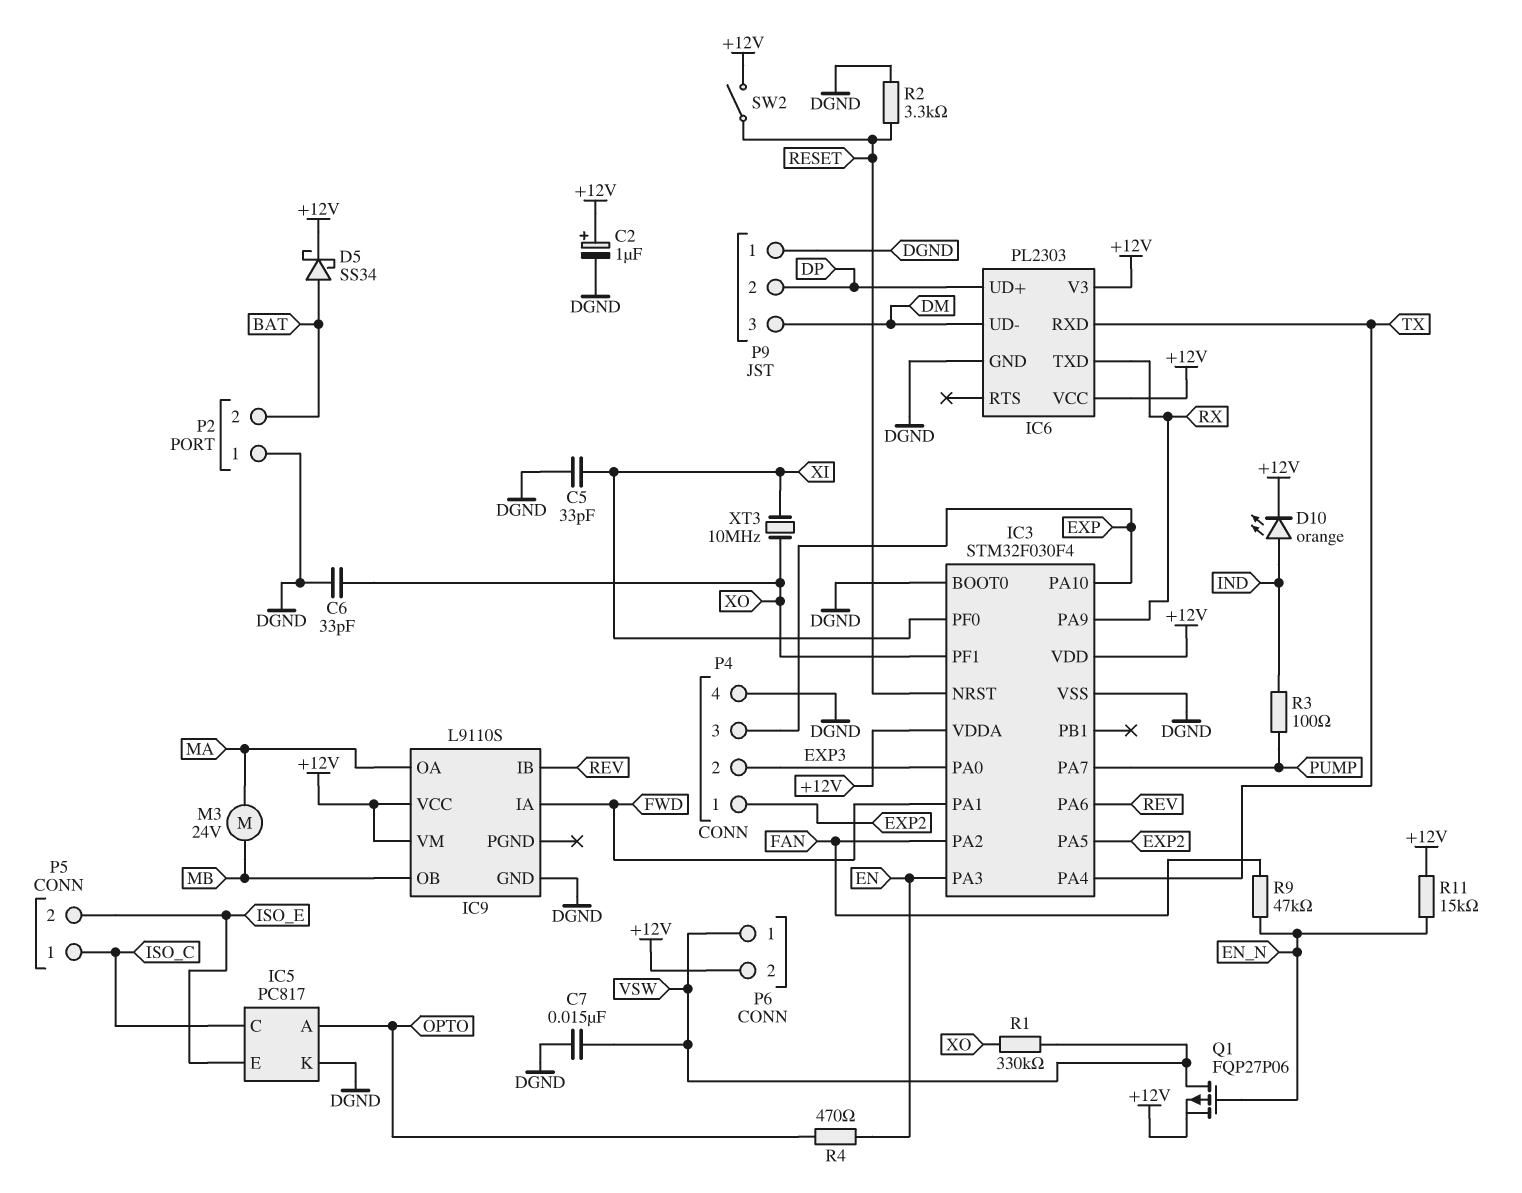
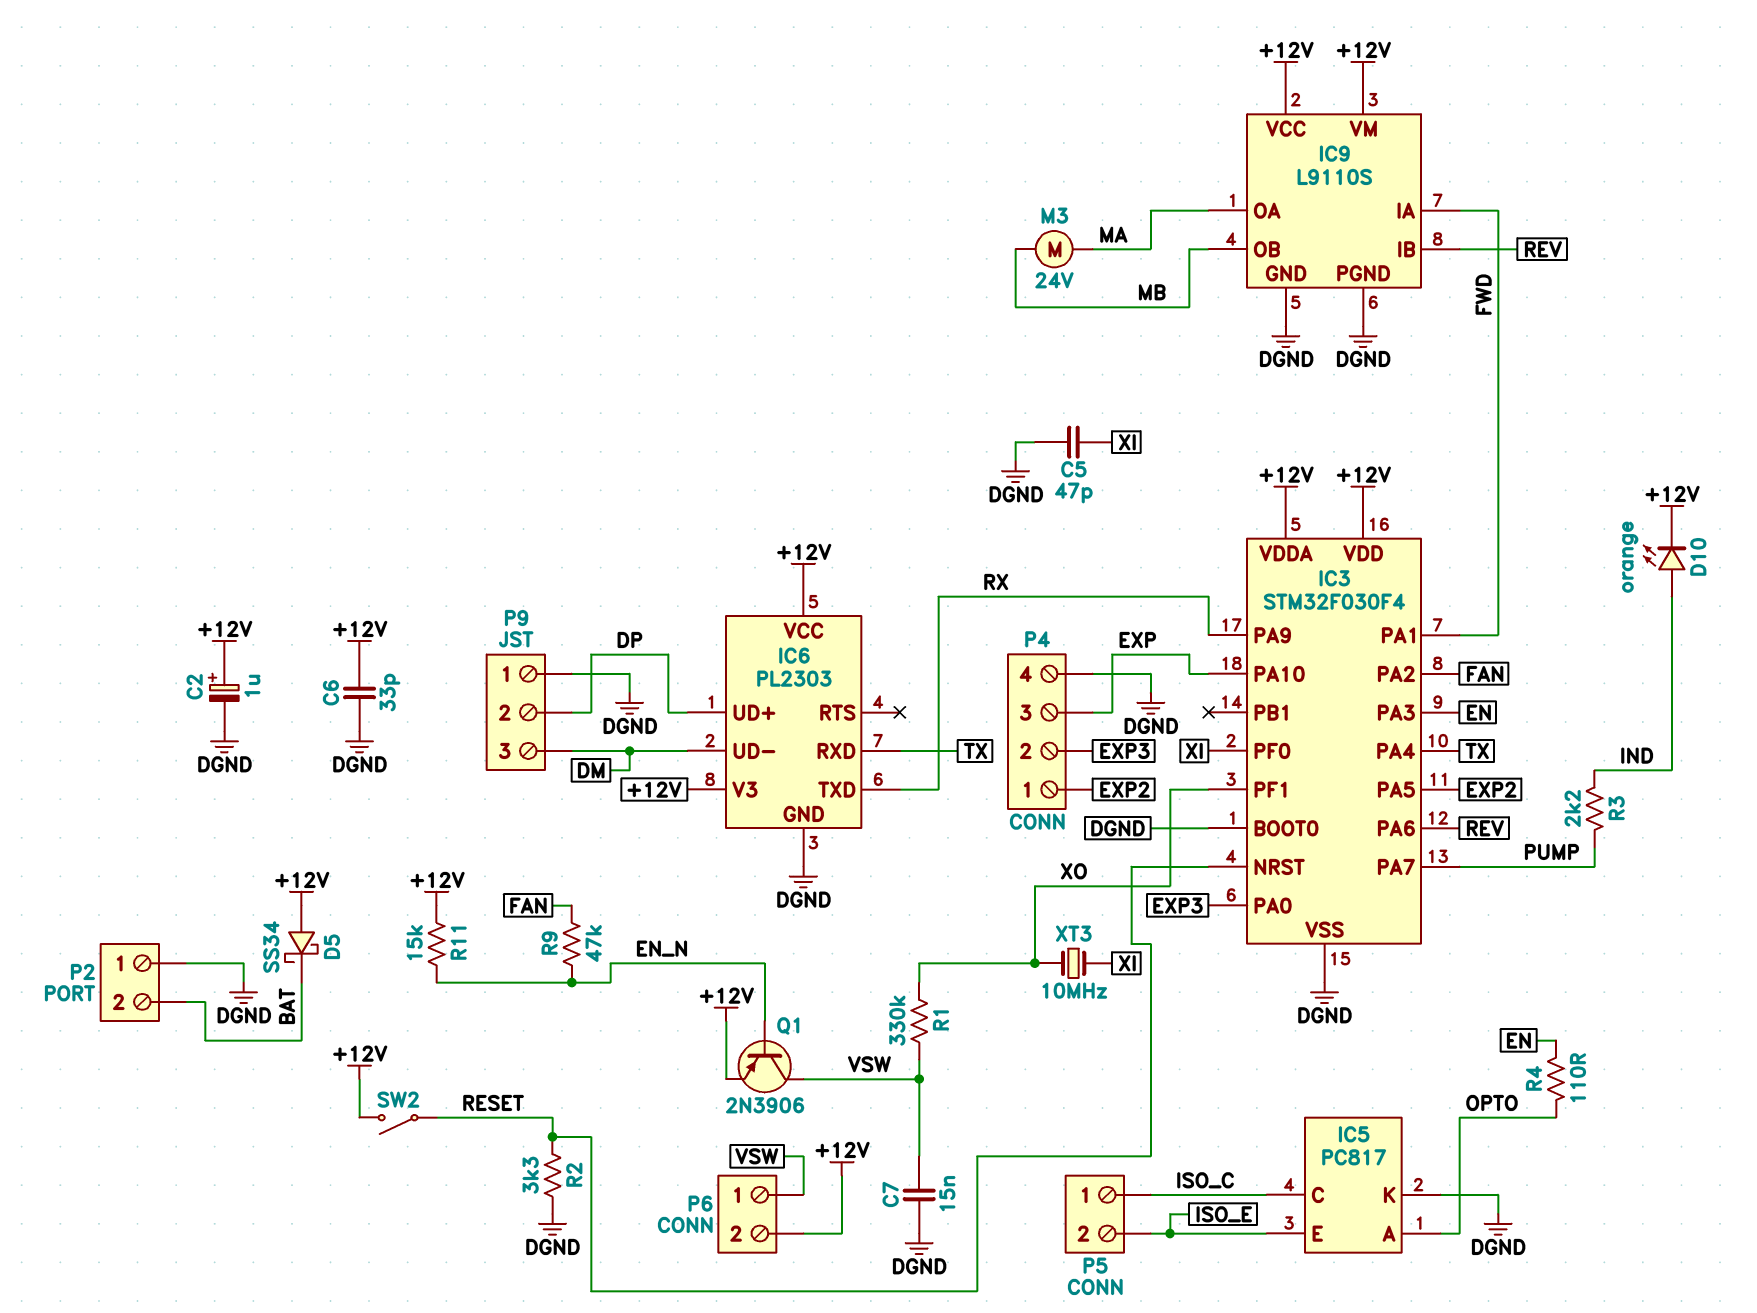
C5: 33pF (DGND, XI) -> 47pF (DGND, XI)
C6: 33pF (DGND, XO) -> 33pF (+12V, DGND)
D5: schottky SS34 (A BAT, K +12V) -> schottky SS34 (A +12V, K BAT)
IC9 pin PGND: none -> DGND
Q1: PMOS FQP27P06 (G EN_N, D VSW, S +12V) -> PNP 2N3906 (B EN_N, C VSW, E +12V)
R3: 100 (IND, PUMP) -> 2.2k (IND, PUMP)
R4: 470 (EN, OPTO) -> 110 (EN, OPTO)

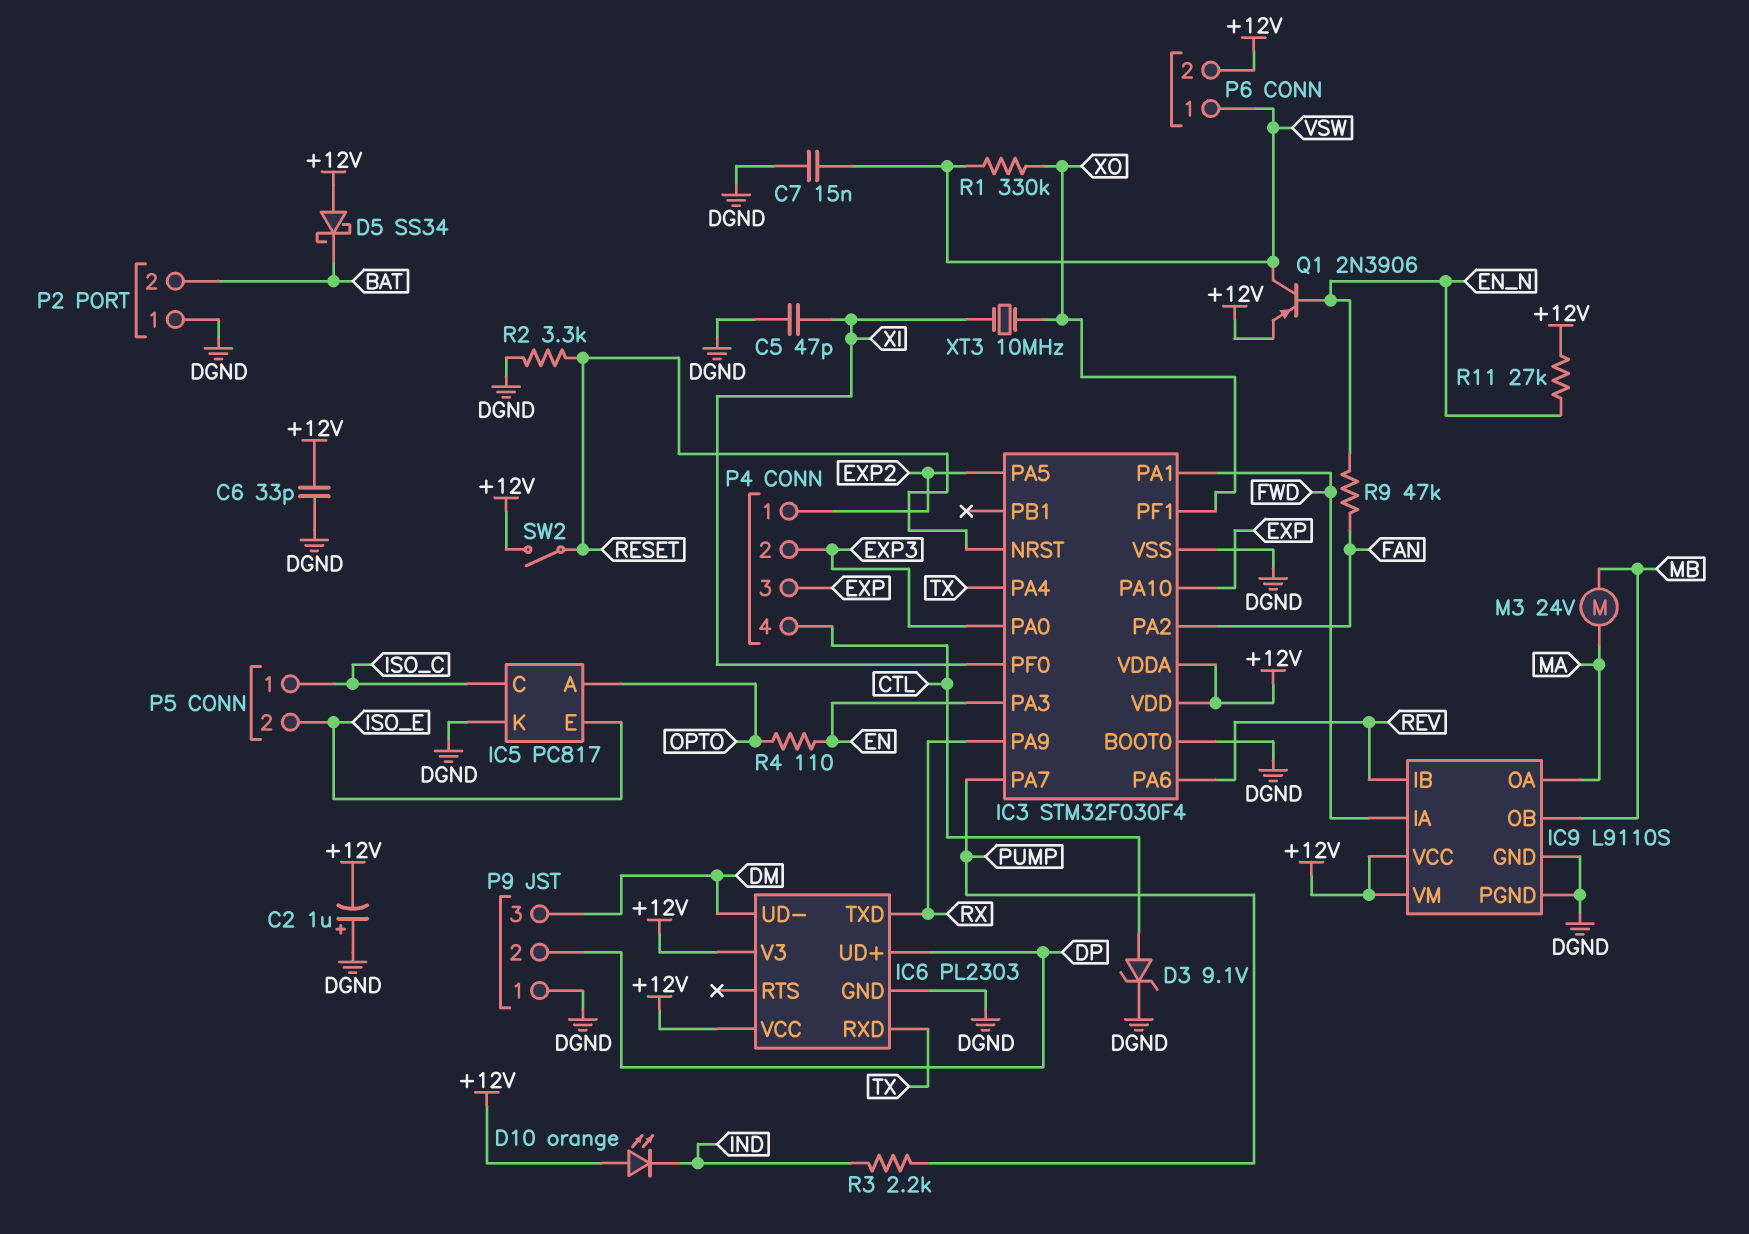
C2: 1uF (plus +12V, minus DGND) -> 1uF (plus DGND, minus +12V)
D3: none -> zener 9.1V (A CTL, K DGND)
D10: LED orange (A IND, K +12V) -> LED orange (A +12V, K IND)
P4 pin 4: DGND -> CTL
R11: 15k (+12V, EN_N) -> 27k (+12V, EN_N)

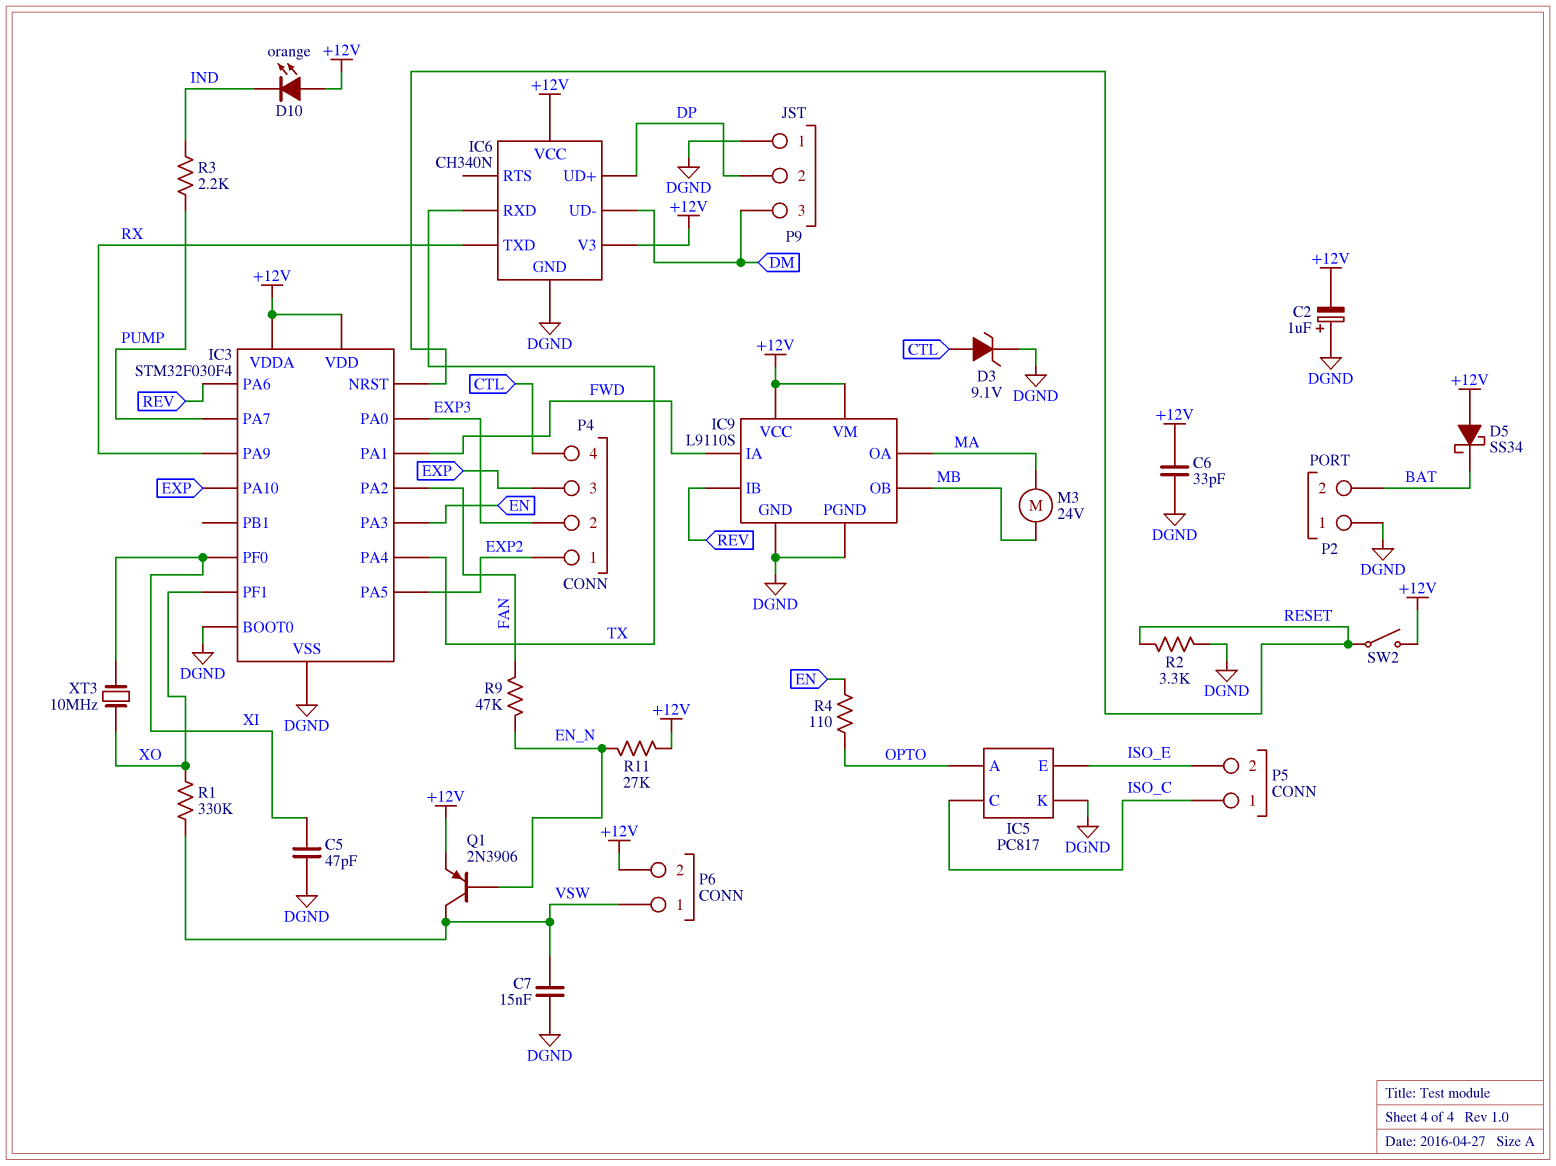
IC6: PL2303 -> CH340N

